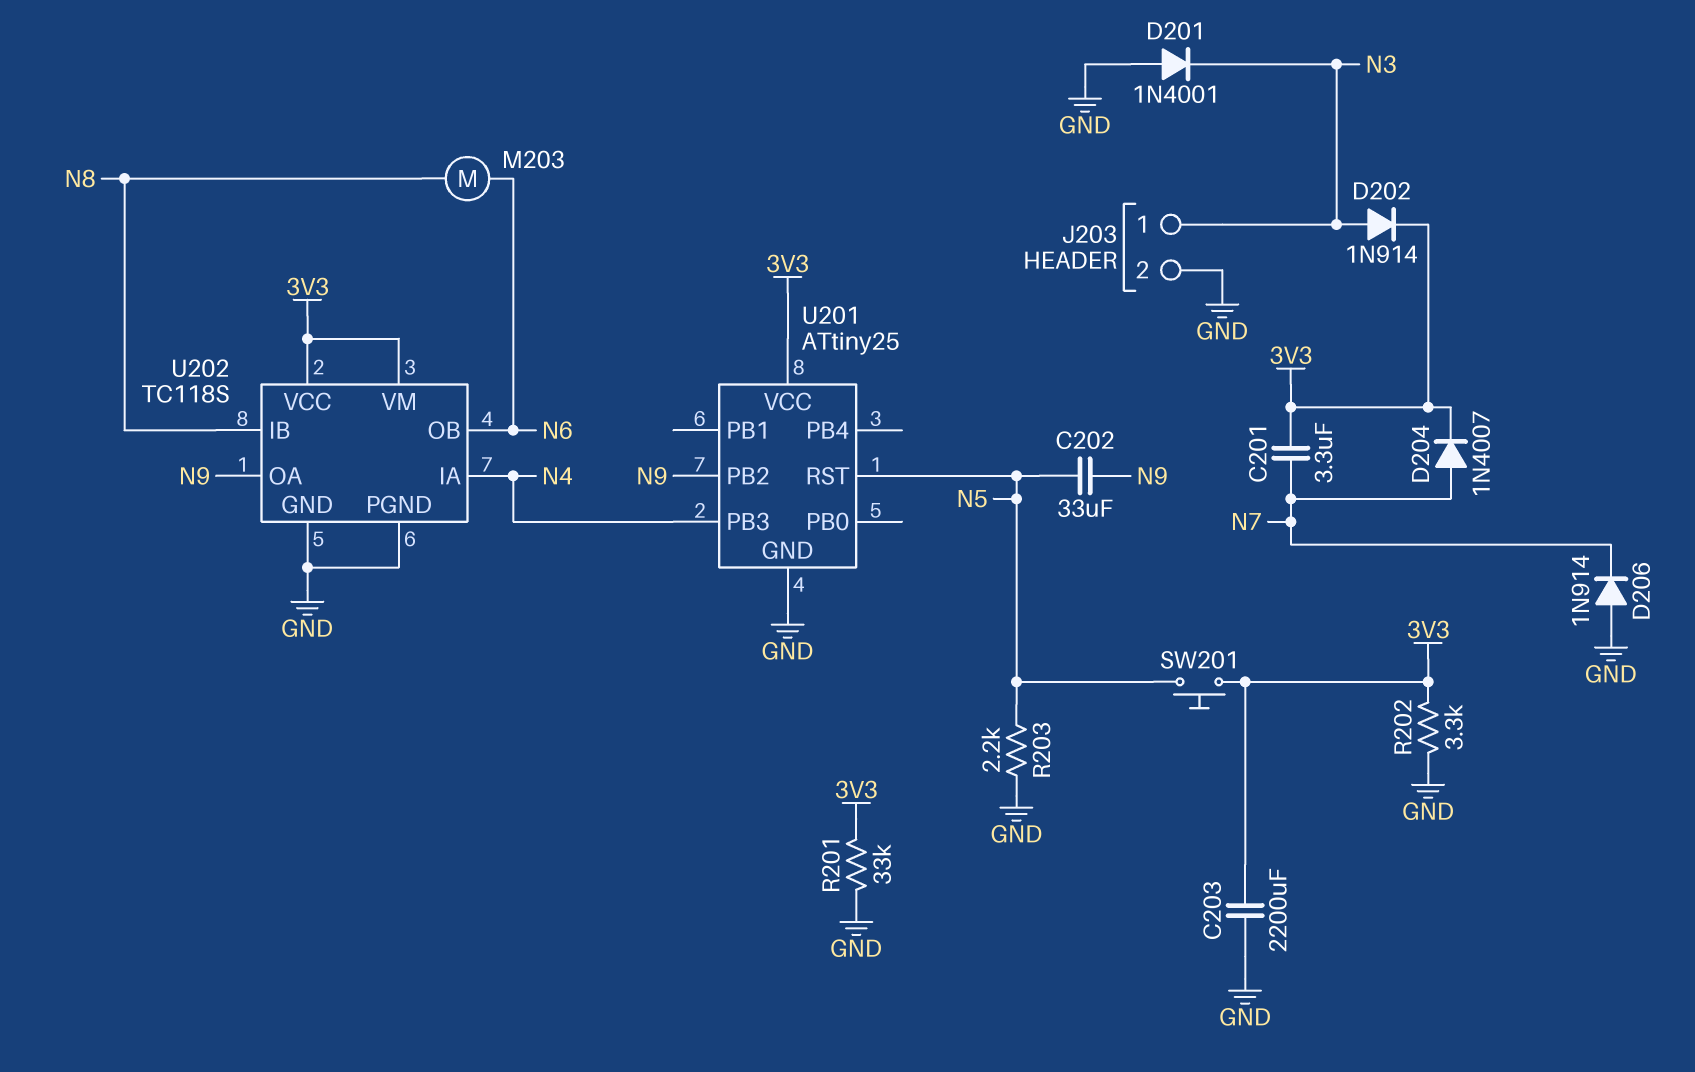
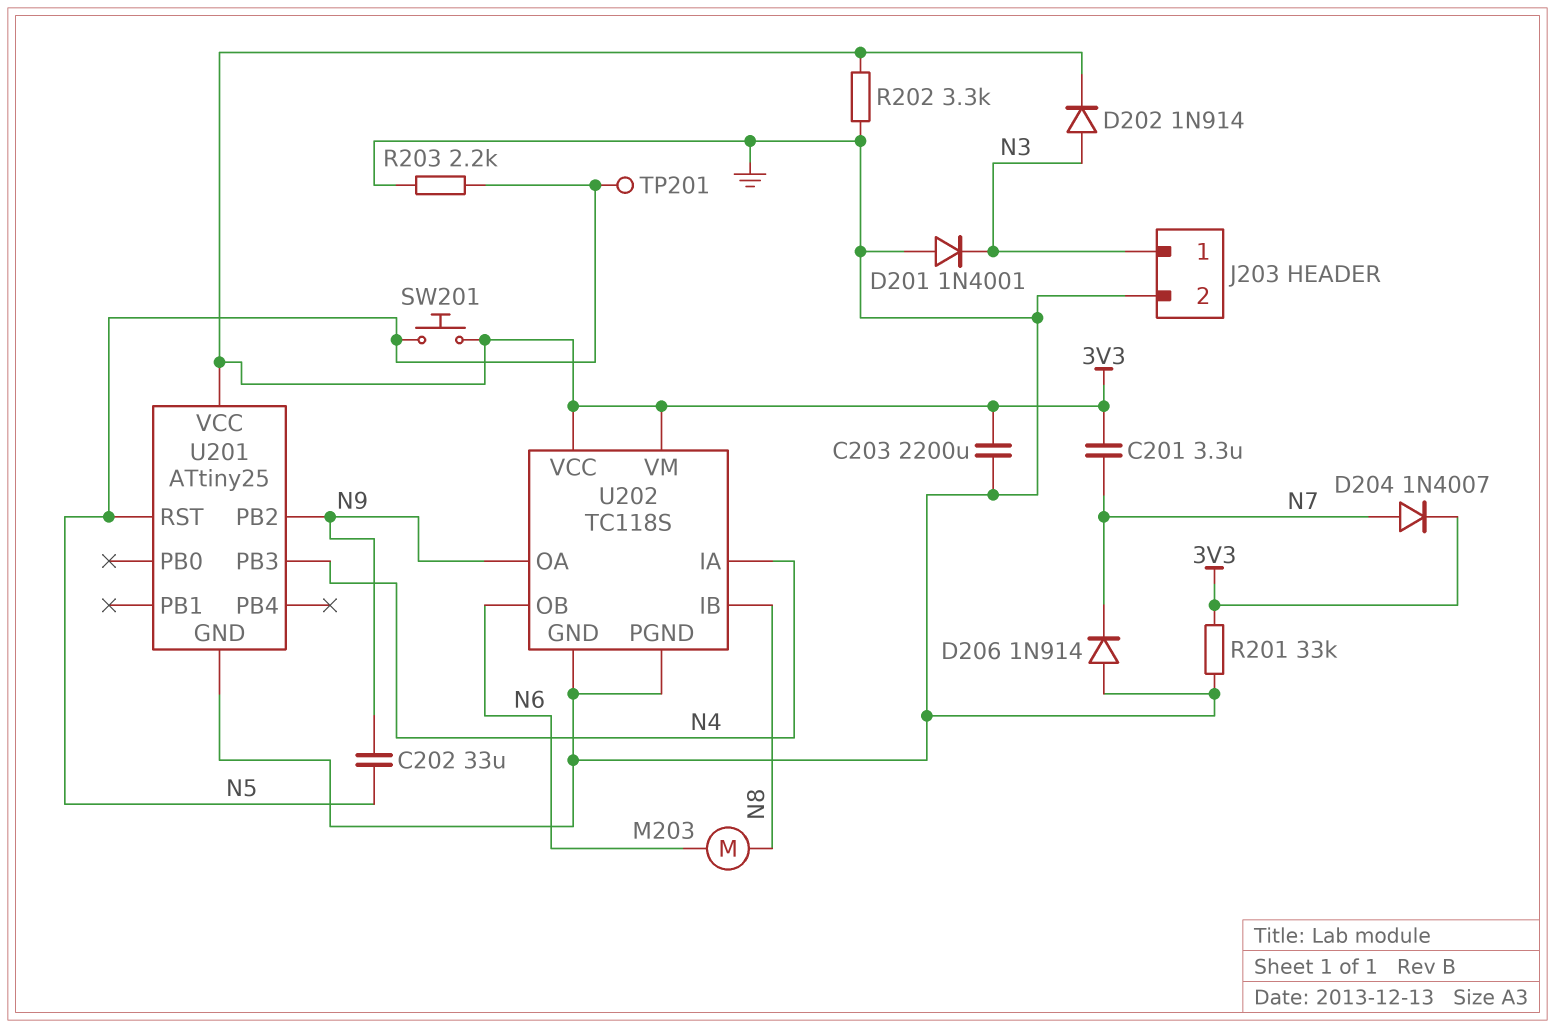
TP201: none -> test point (N5)

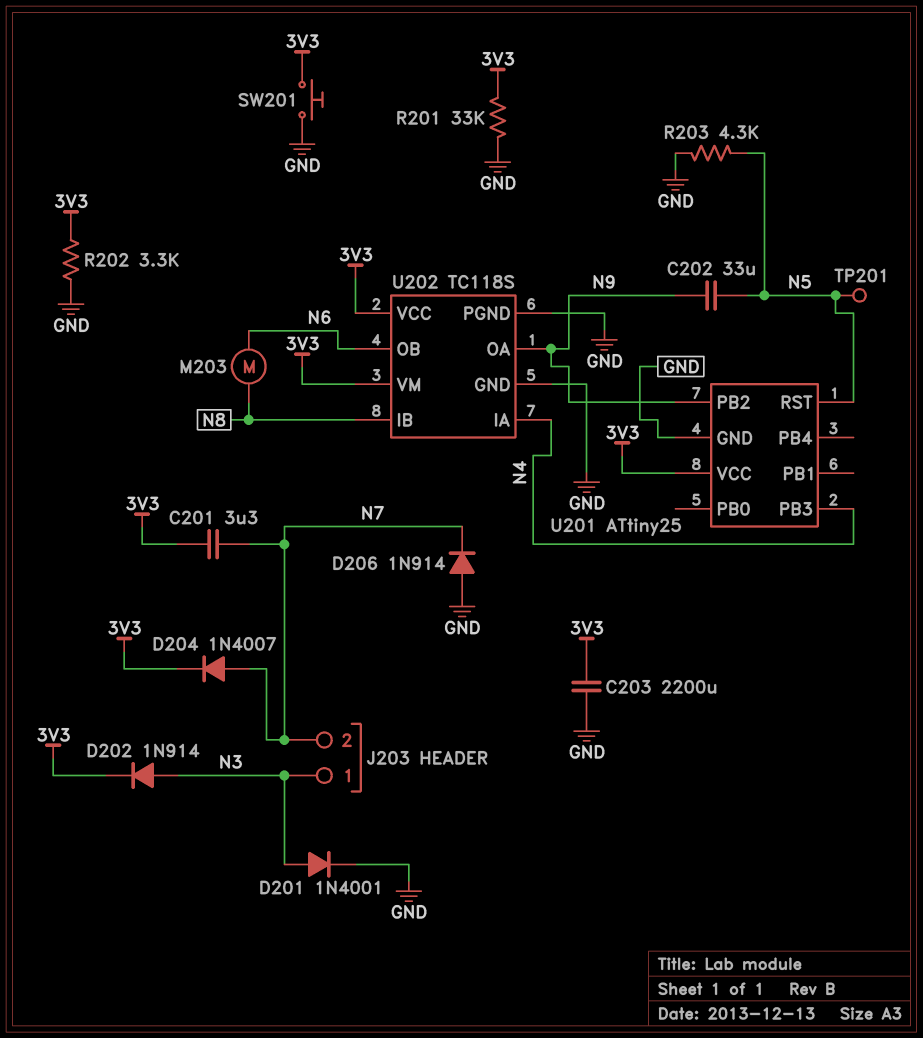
D201: diode 1N4001 (A GND, K N3) -> diode 1N4001 (A N3, K GND)
J203 pin 2: GND -> N7
R203: 2.2k (GND, N5) -> 4.3k (GND, N5)
SW201: button (3V3, N5) -> button (3V3, GND)

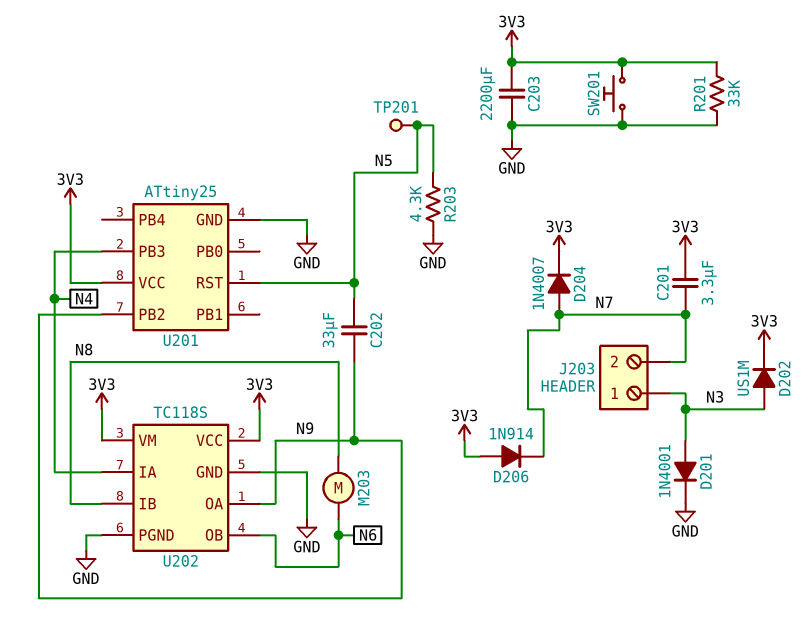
D202: diode 1N914 (A N3, K 3V3) -> diode US1M (A N3, K 3V3)
D206: diode 1N914 (A GND, K N7) -> diode 1N914 (A 3V3, K N7)
R202: 3.3k (3V3, GND) -> none

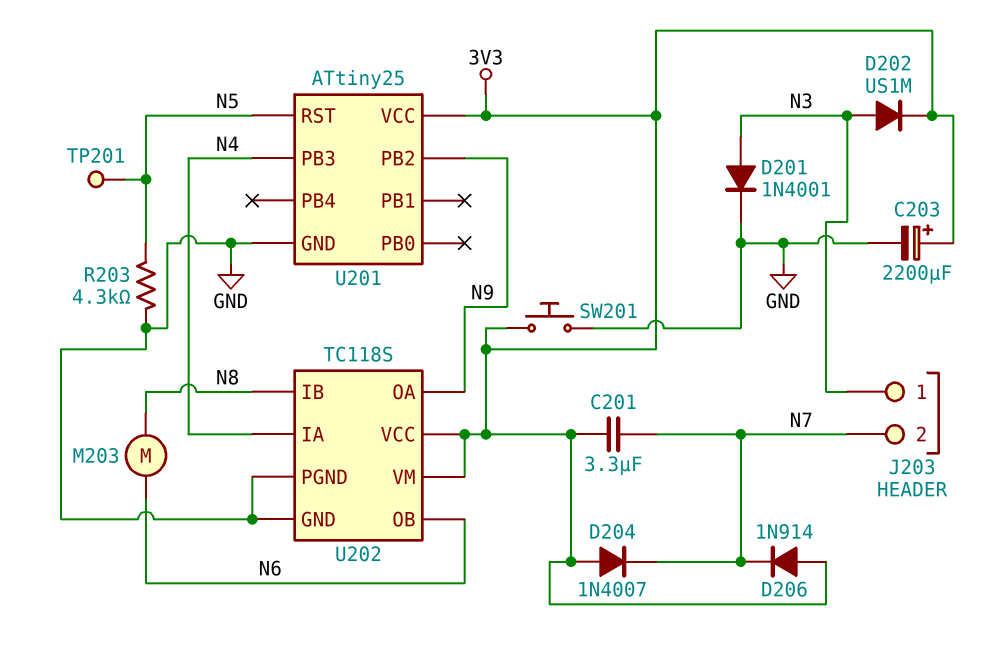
C202: 33uF (N5, N9) -> none
C203: 2200uF (3V3, GND) -> 2200uF (plus 3V3, minus GND)
D204: diode 1N4007 (A N7, K 3V3) -> diode 1N4007 (A 3V3, K N7)
R201: 33k (3V3, GND) -> none

